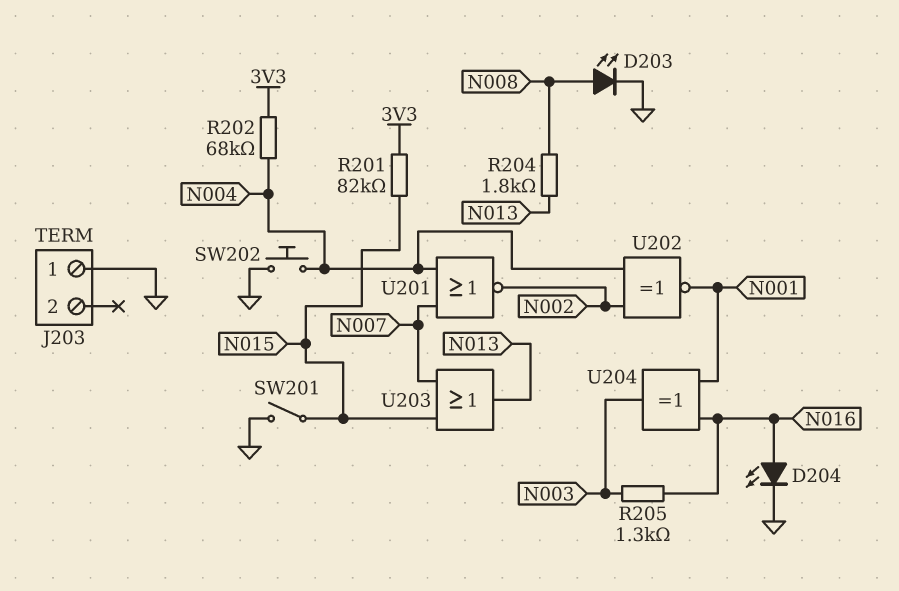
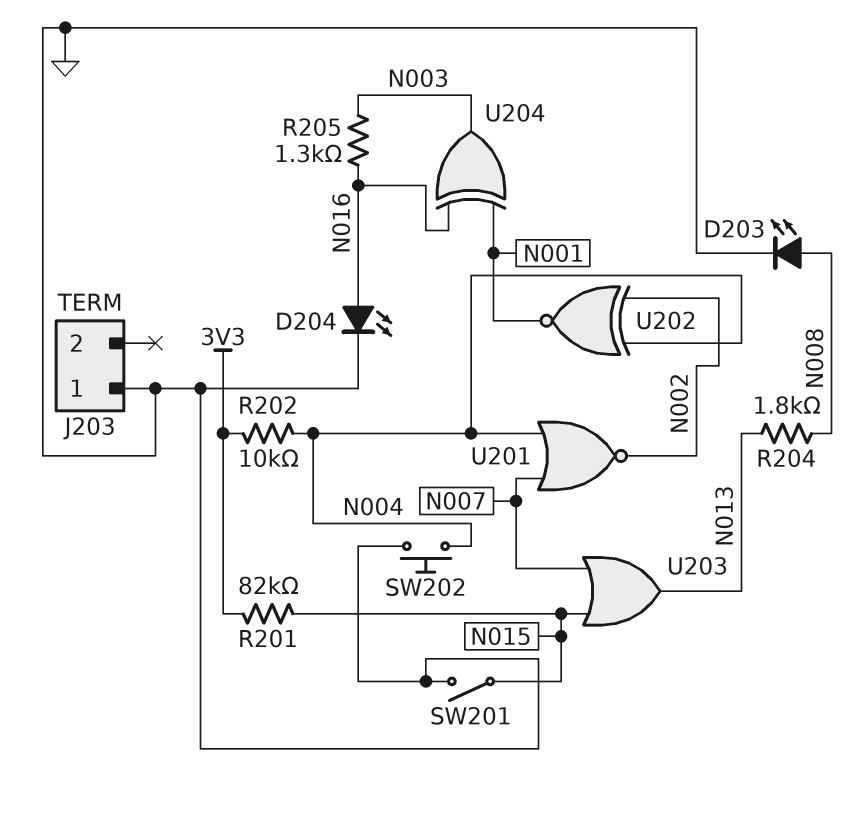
R202: 68k (3V3, N004) -> 10k (3V3, N004)

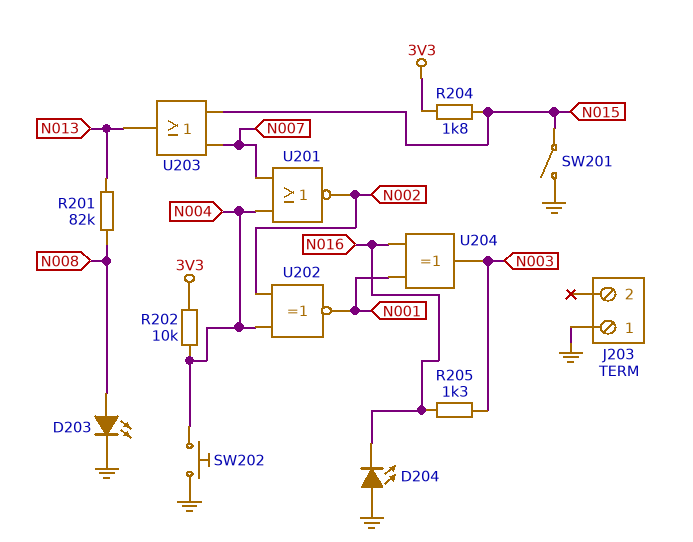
D204: LED (A N016, K GND) -> LED (A GND, K N016)
R201: 82k (3V3, N015) -> 82k (N008, N013)
R204: 1.8k (N008, N013) -> 1.8k (3V3, N015)

